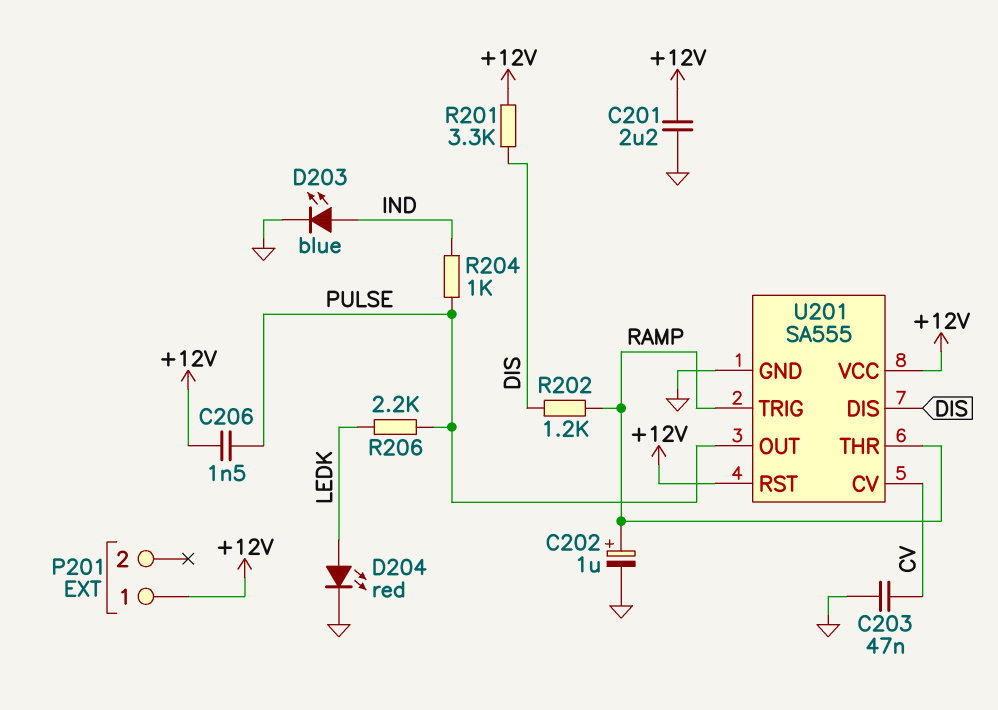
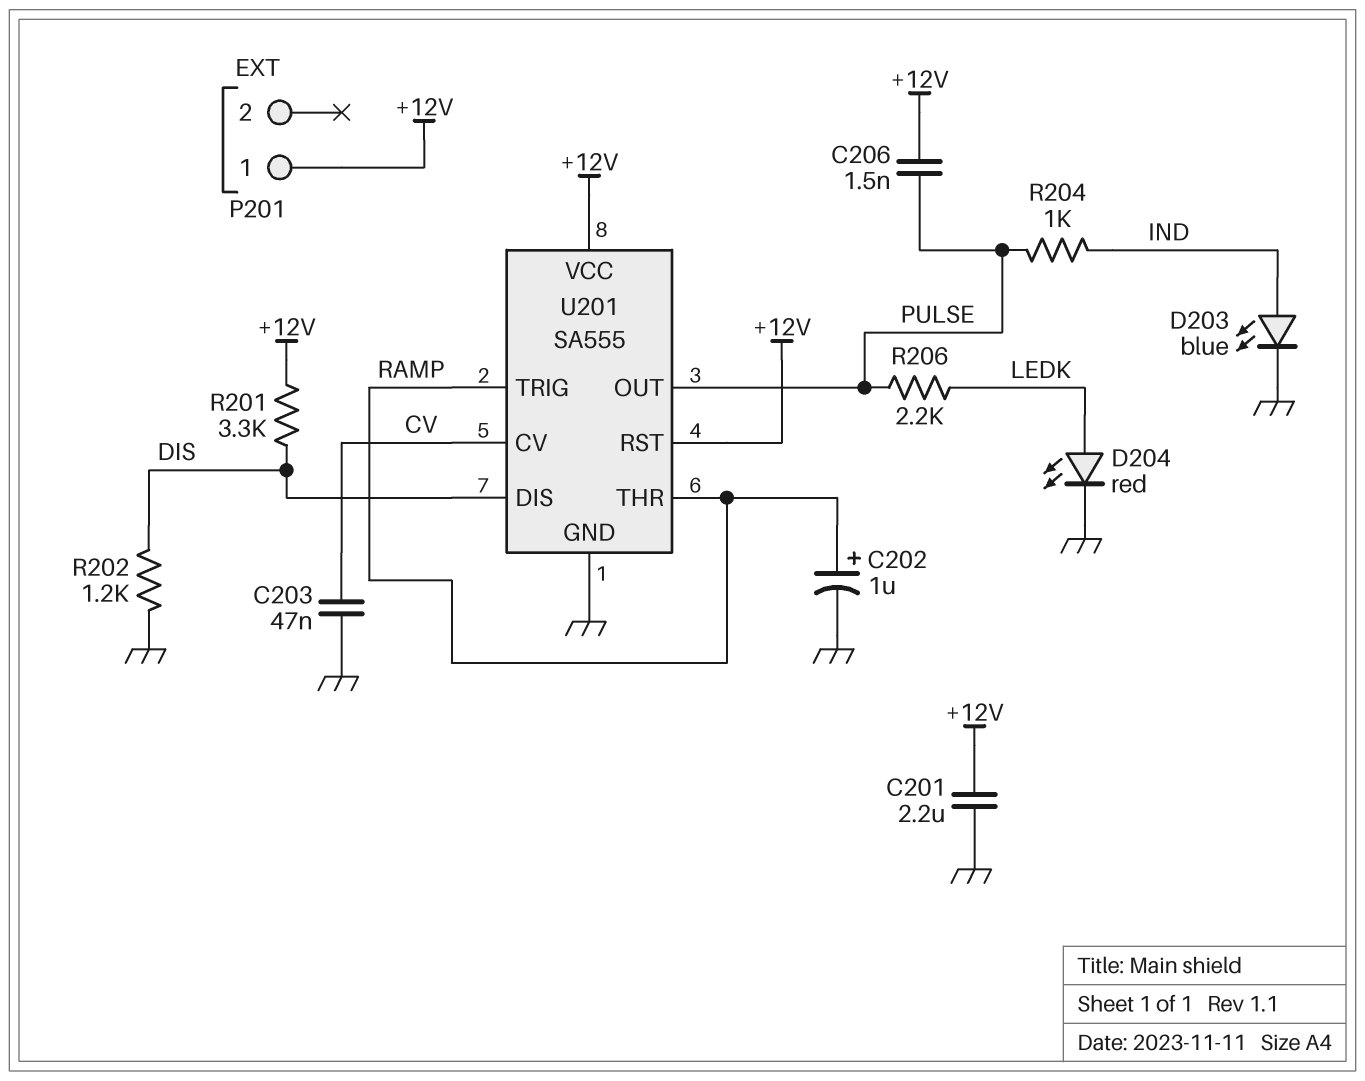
R202: 1.2k (DIS, RAMP) -> 1.2k (DIS, GND)

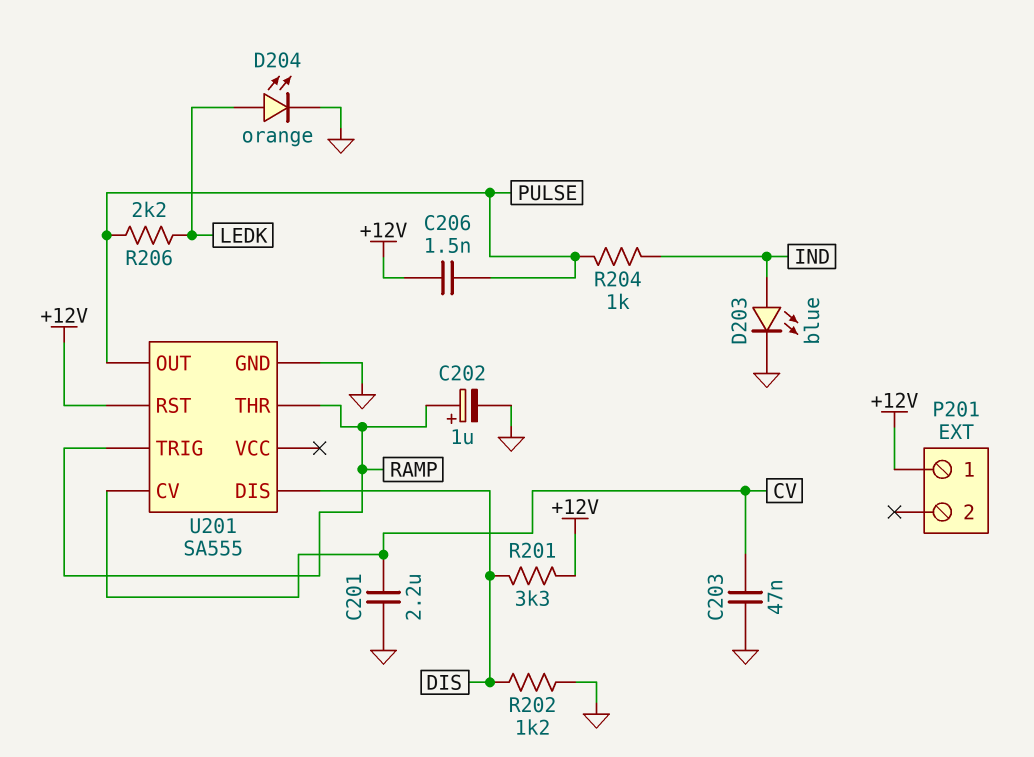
C201: 2.2uF (+12V, GND) -> 2.2uF (CV, GND)
D204: LED red (A LEDK, K GND) -> LED orange (A LEDK, K GND)
U201 pin VCC: +12V -> none

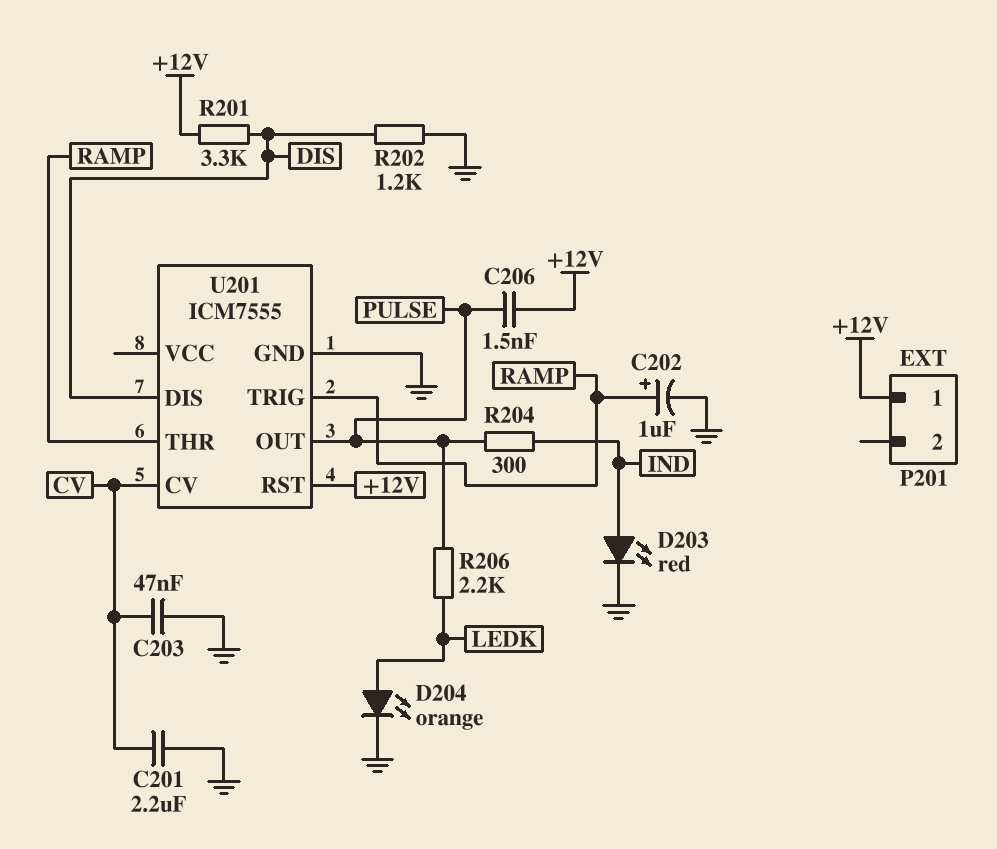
D203: LED blue (A IND, K GND) -> LED red (A IND, K GND)
R204: 1k (IND, PULSE) -> 300 (IND, PULSE)
U201: SA555 -> ICM7555

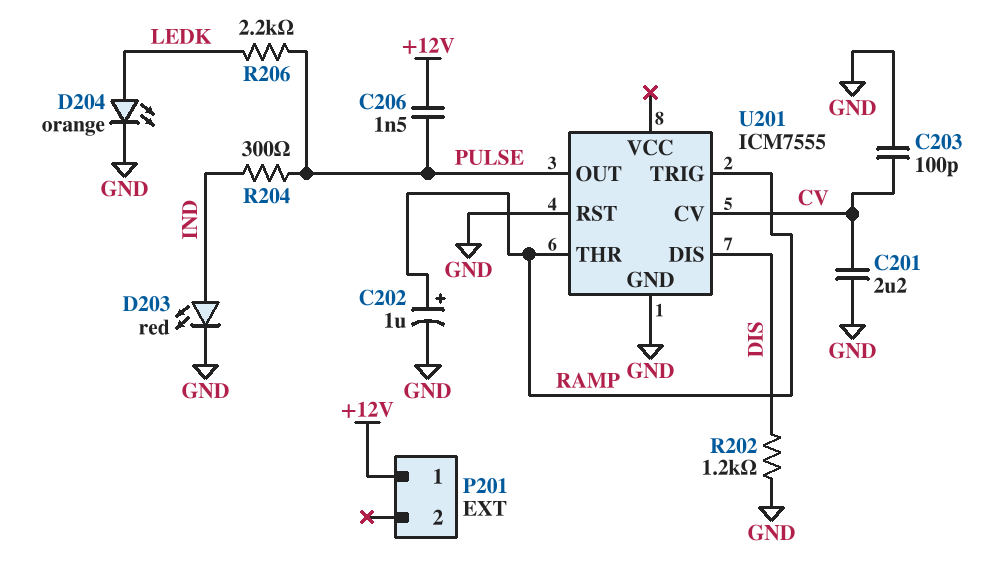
C203: 47nF (CV, GND) -> 100pF (CV, GND)
R201: 3.3k (+12V, DIS) -> none
U201 pin RST: +12V -> GND

